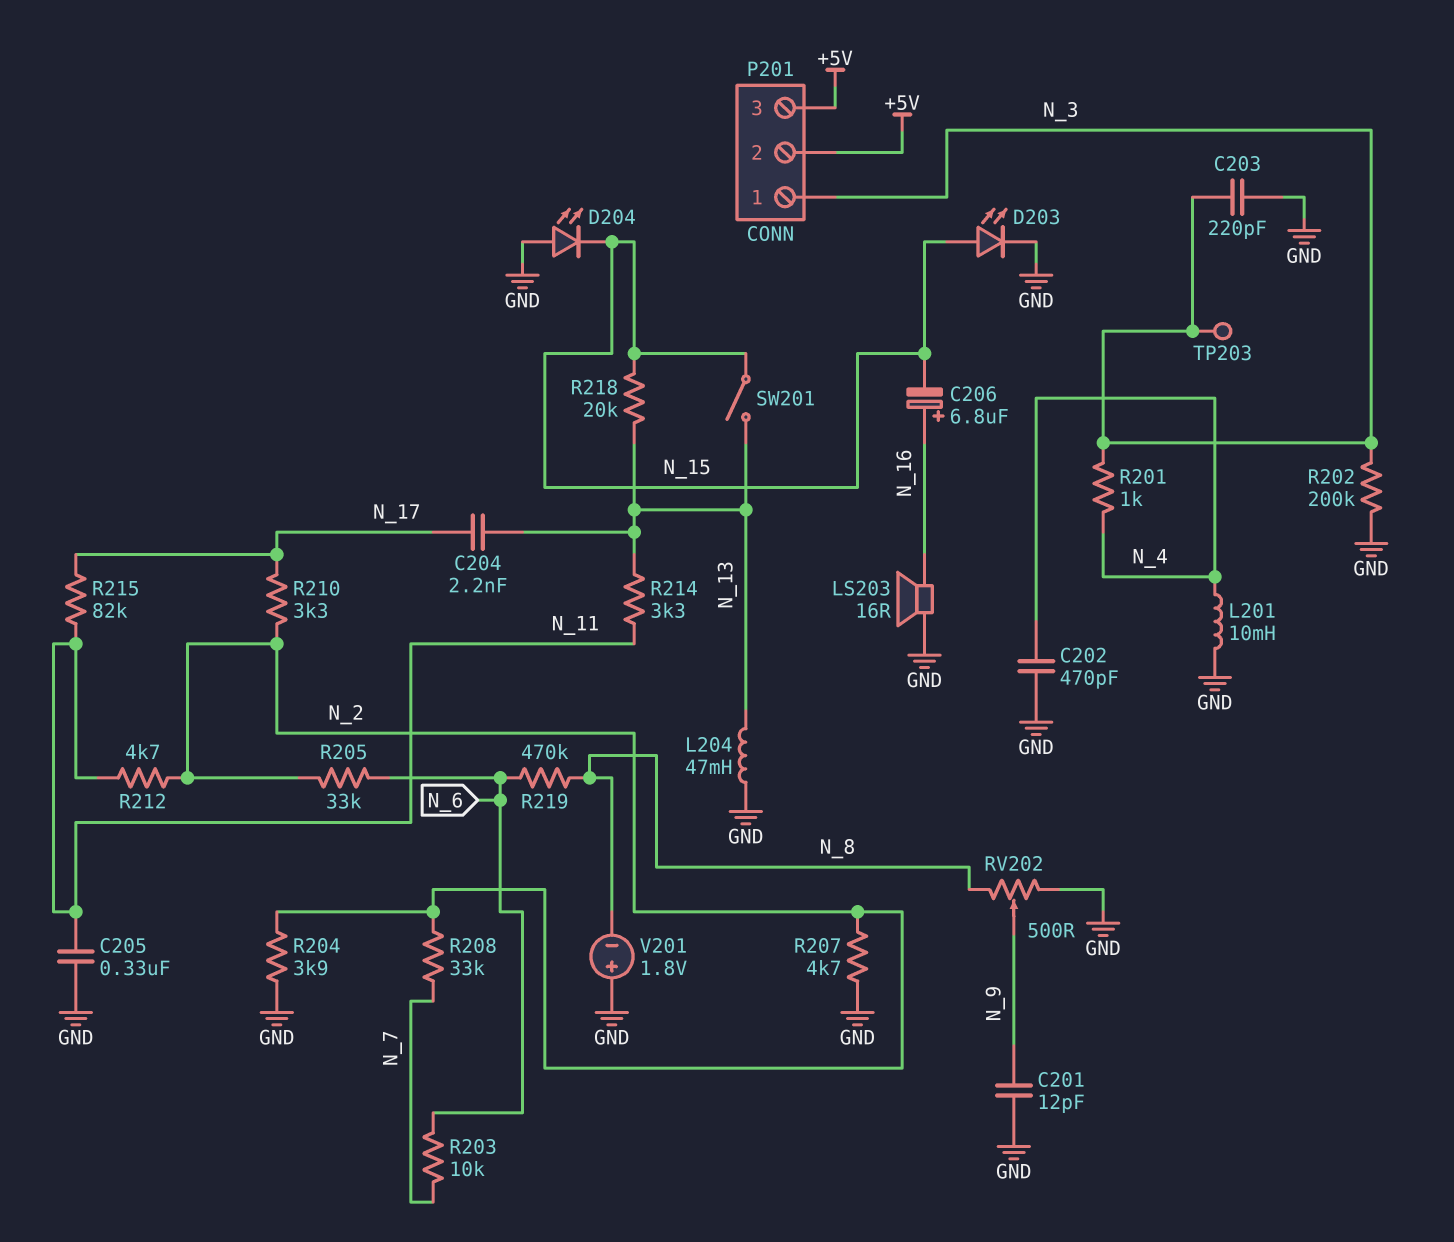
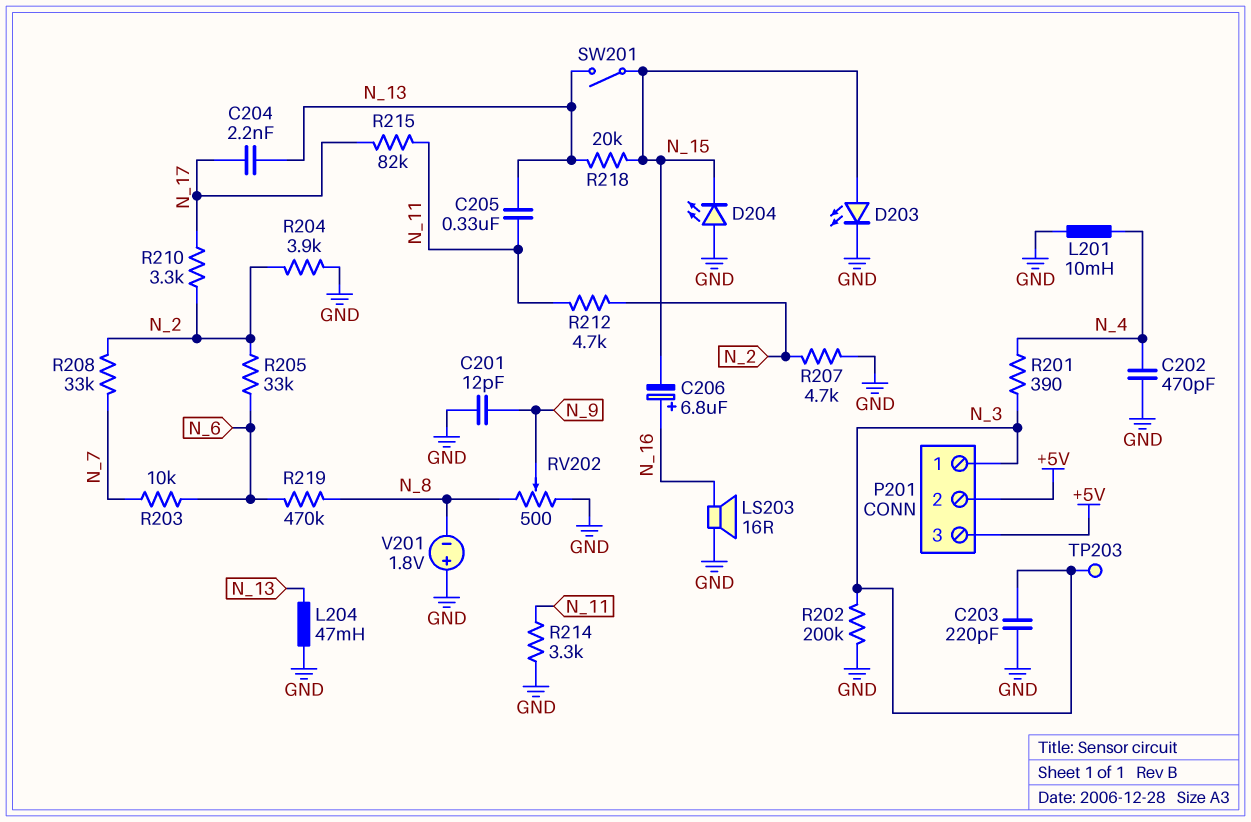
C205: 330nF (GND, N_11) -> 330nF (N_11, N_13)
R201: 1k (N_3, N_4) -> 390 (N_3, N_4)
R214: 3.3k (N_11, N_13) -> 3.3k (GND, N_11)

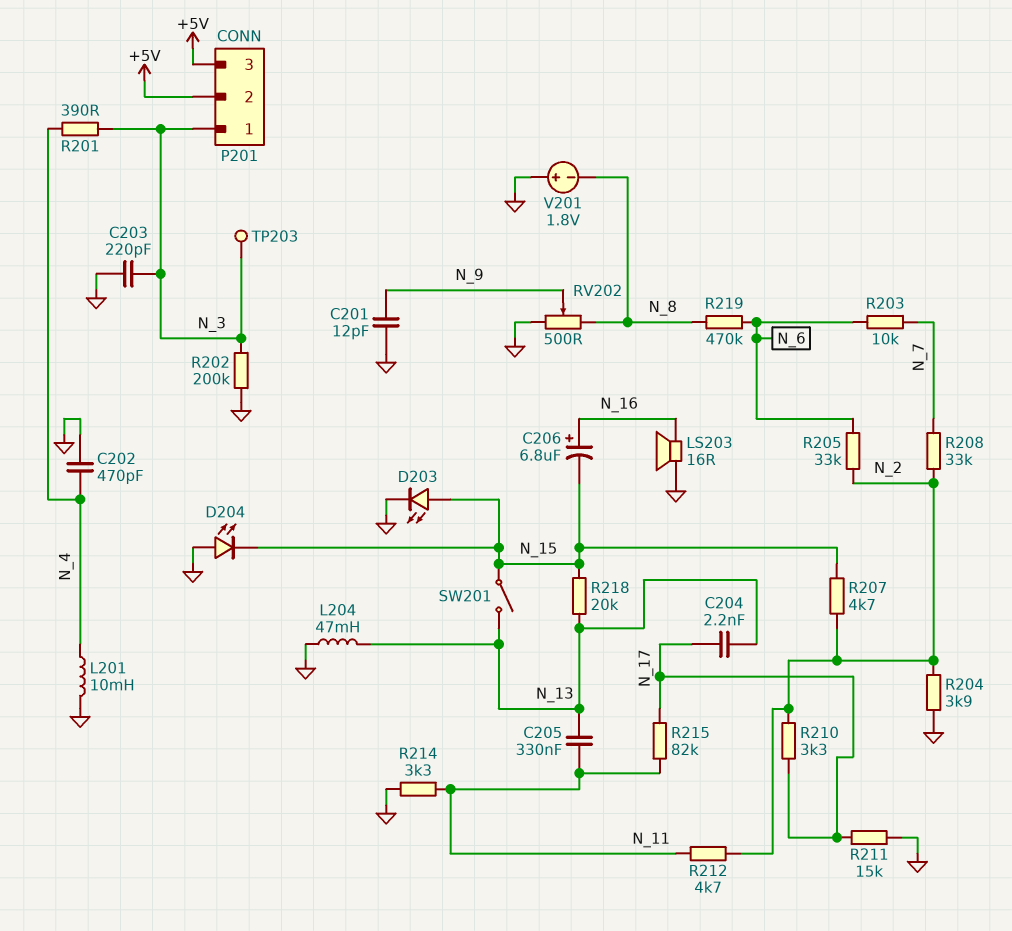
R207: 4.7k (GND, N_2) -> 4.7k (N_2, N_15)
R211: none -> 15k (GND, N_17)

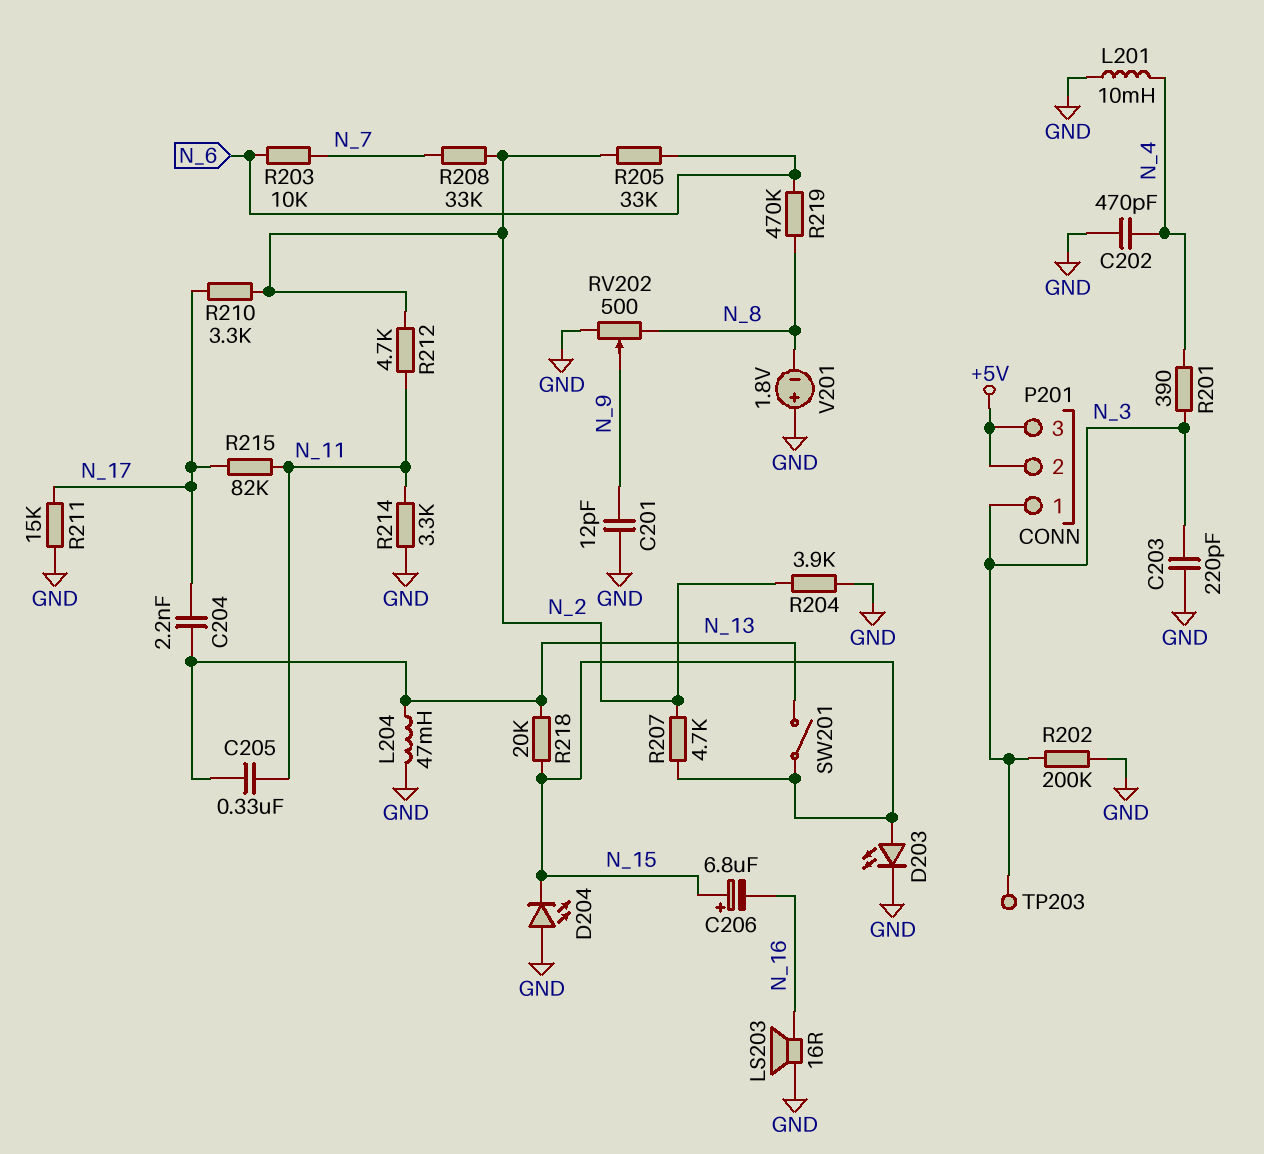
C206: 6.8uF (plus N_16, minus N_15) -> 6.8uF (plus N_15, minus N_16)

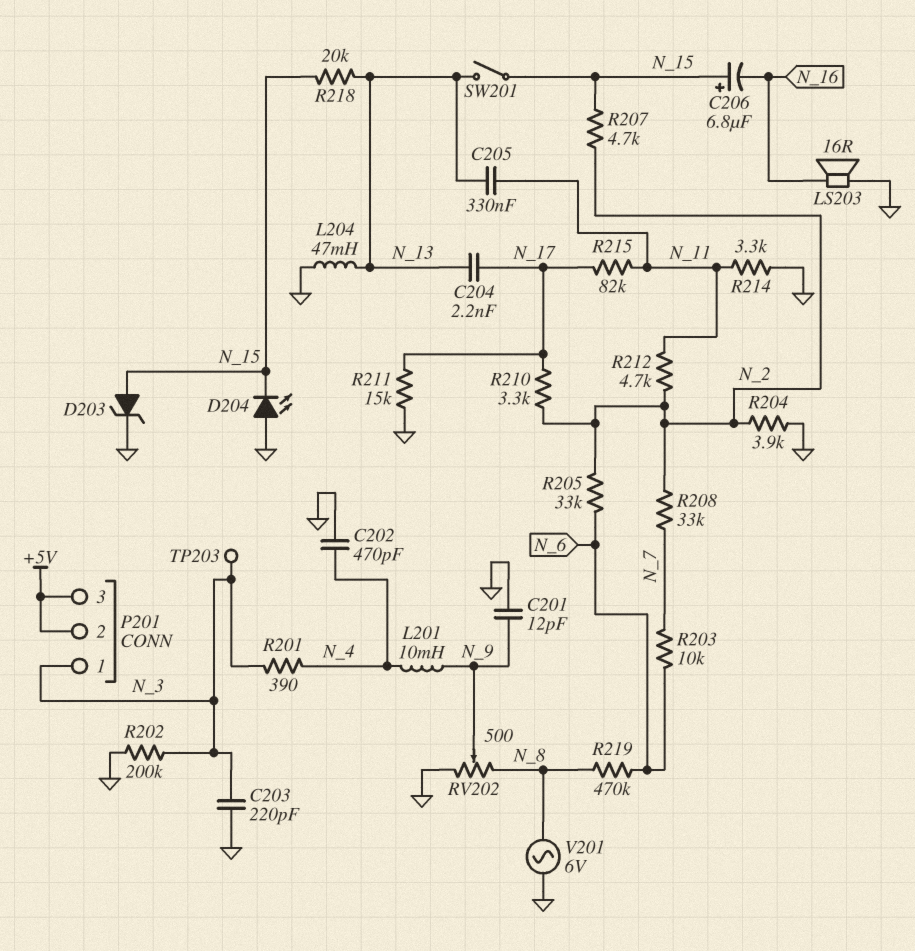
D203: LED (A N_15, K GND) -> zener (A N_15, K GND)
L201: 10mH (GND, N_4) -> 10mH (N_4, N_9)
V201: 1.8V (plus GND, minus N_8) -> AC 6V (GND, N_8)

